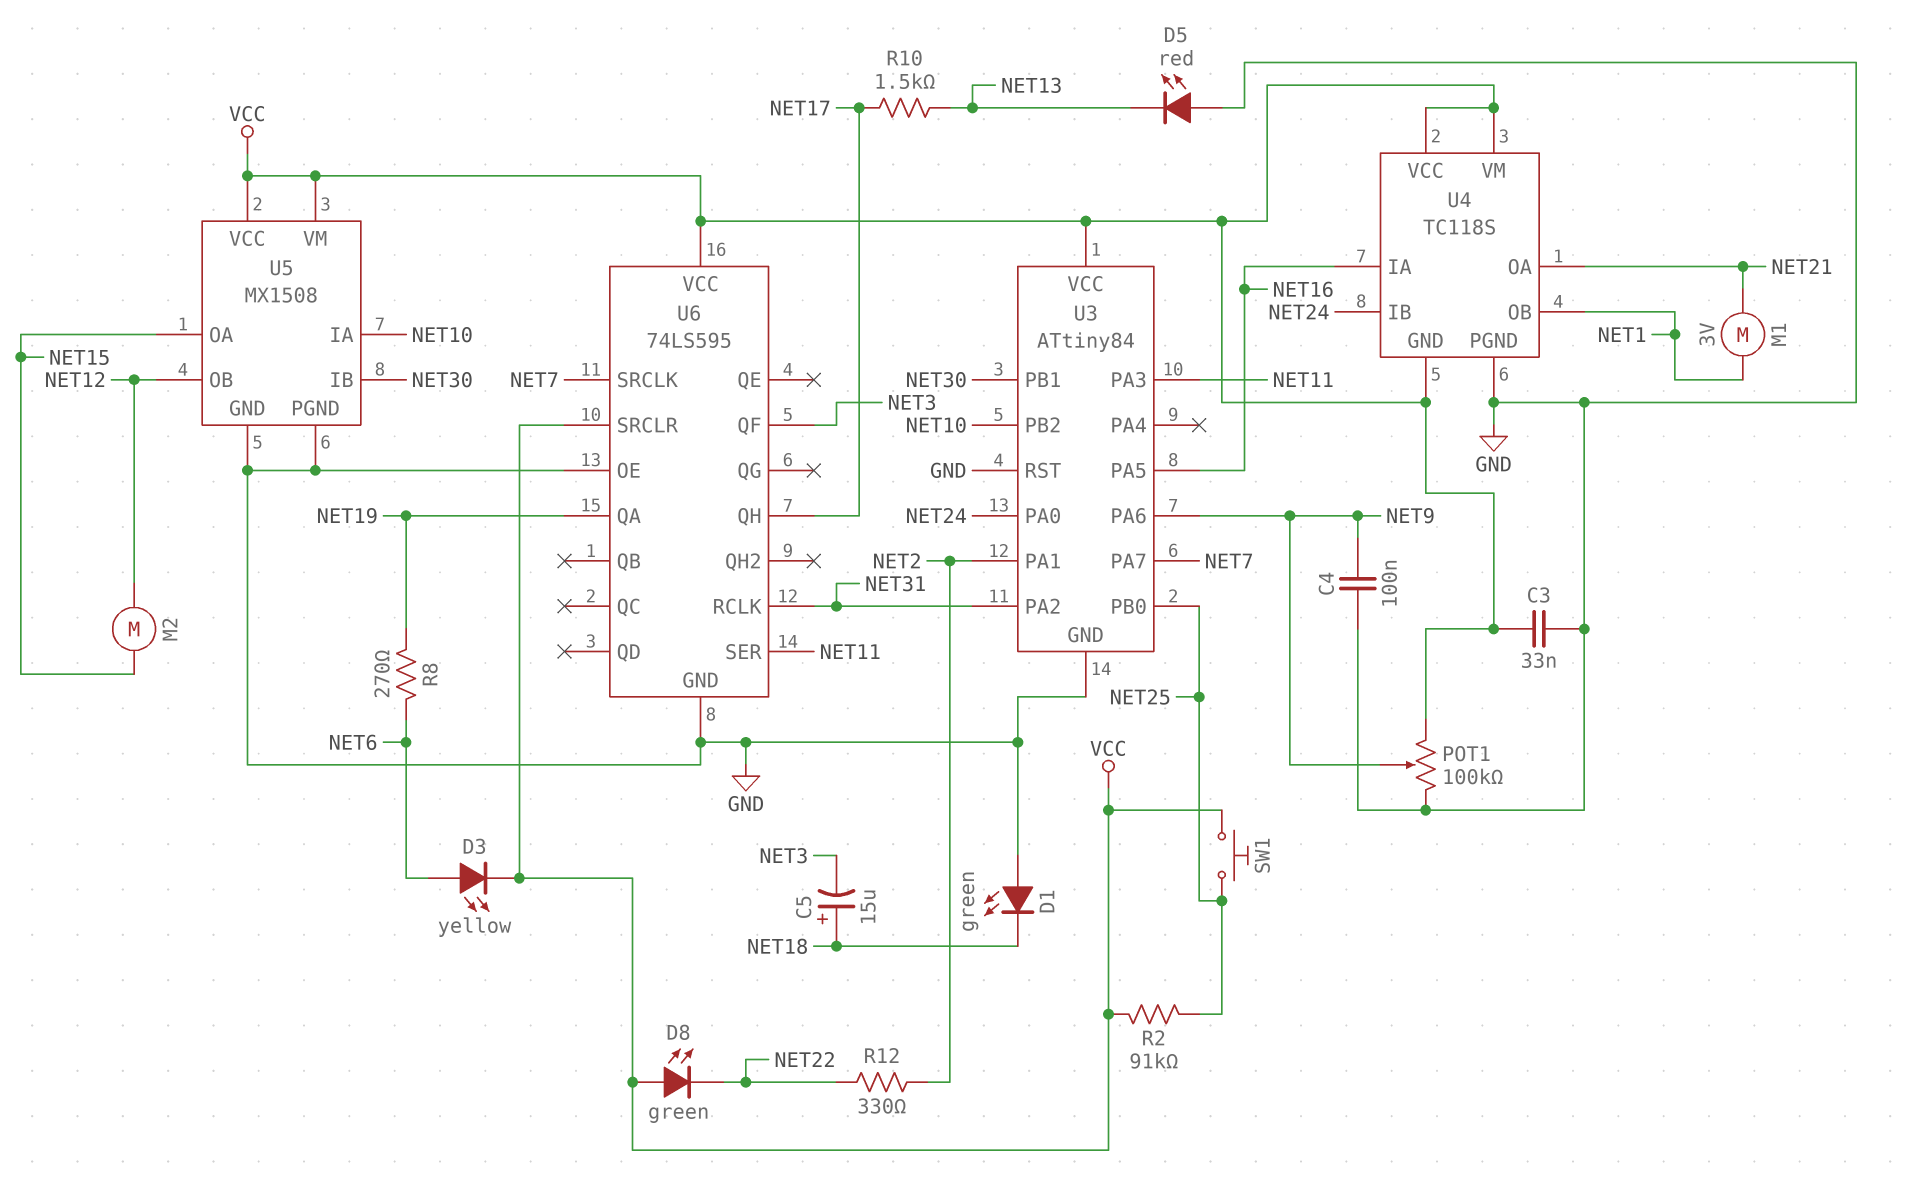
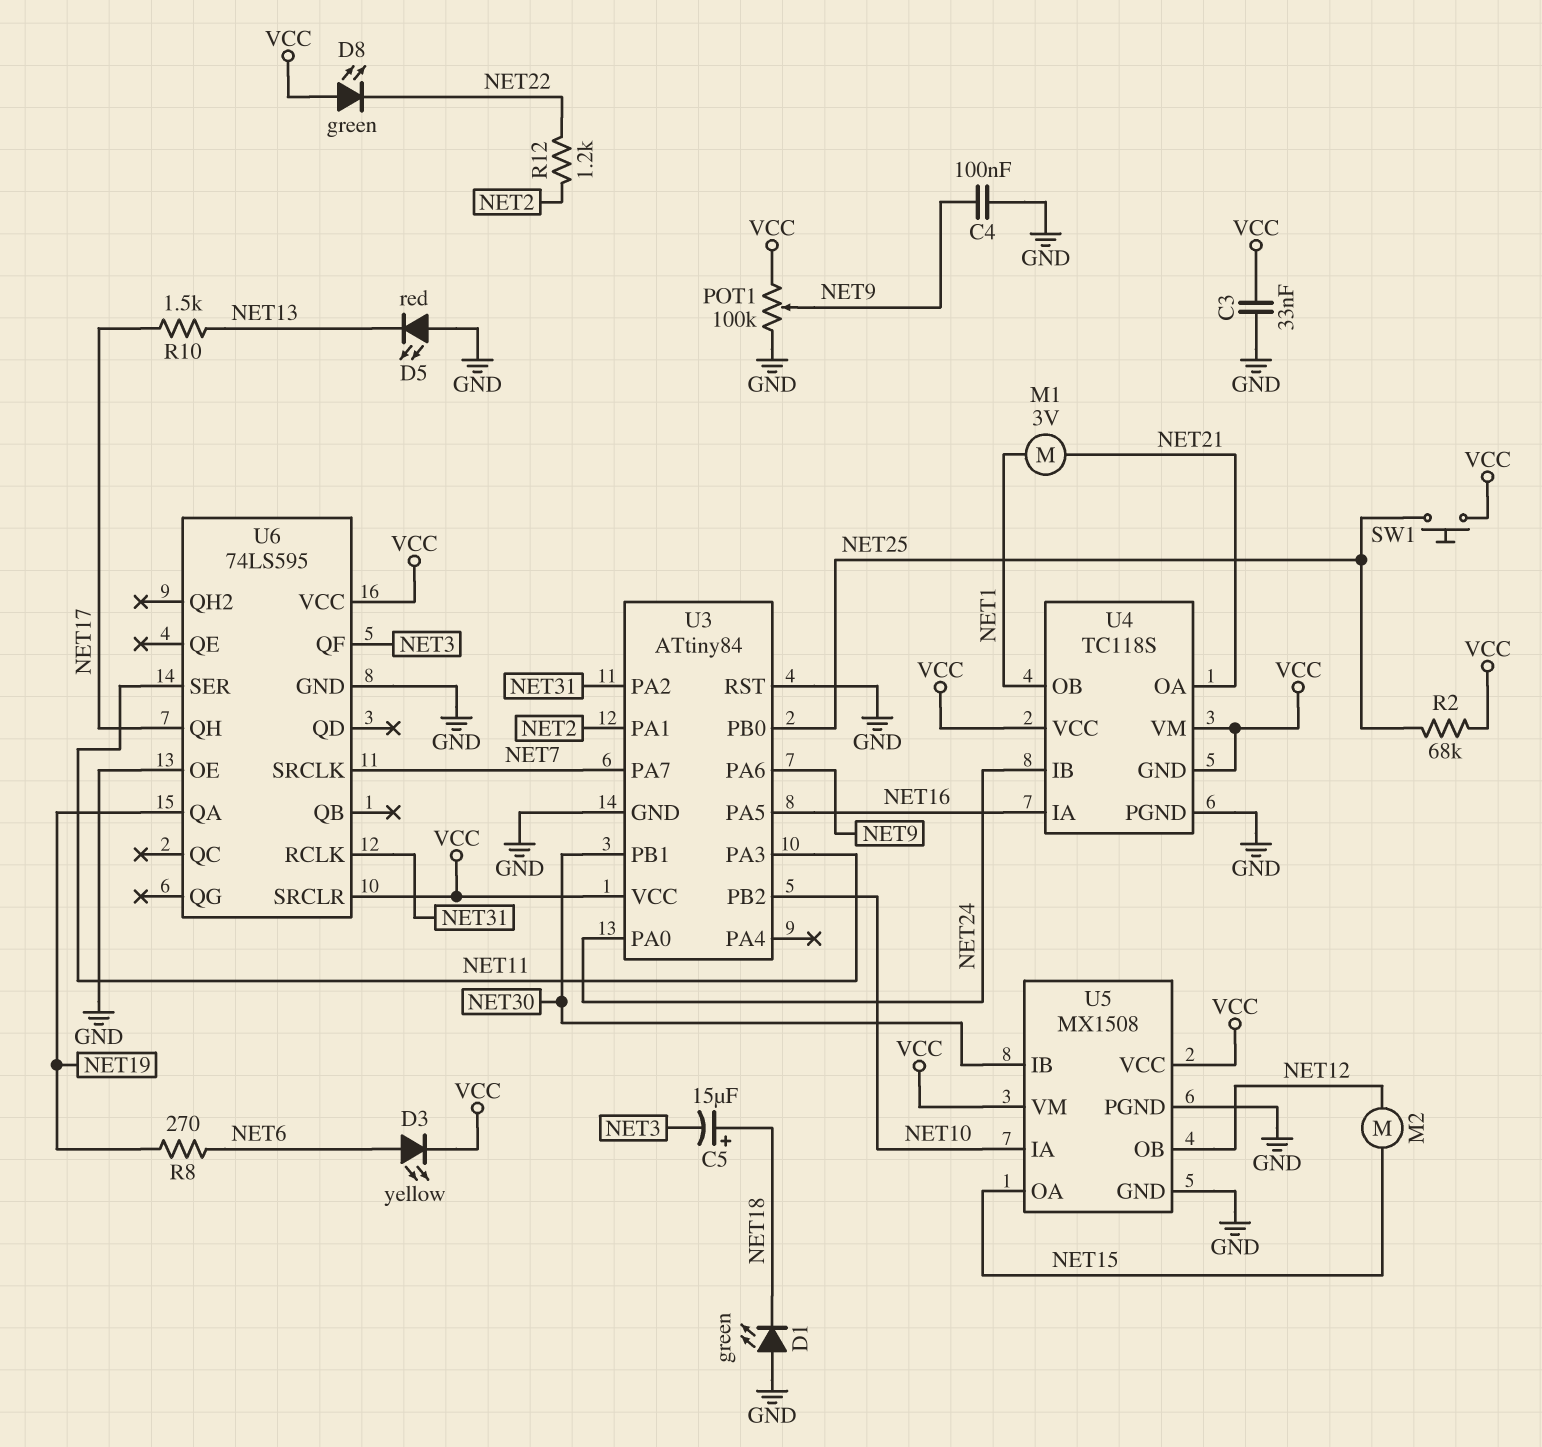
R2: 91k (NET25, VCC) -> 68k (NET25, VCC)
R12: 330 (NET2, NET22) -> 1.2k (NET2, NET22)

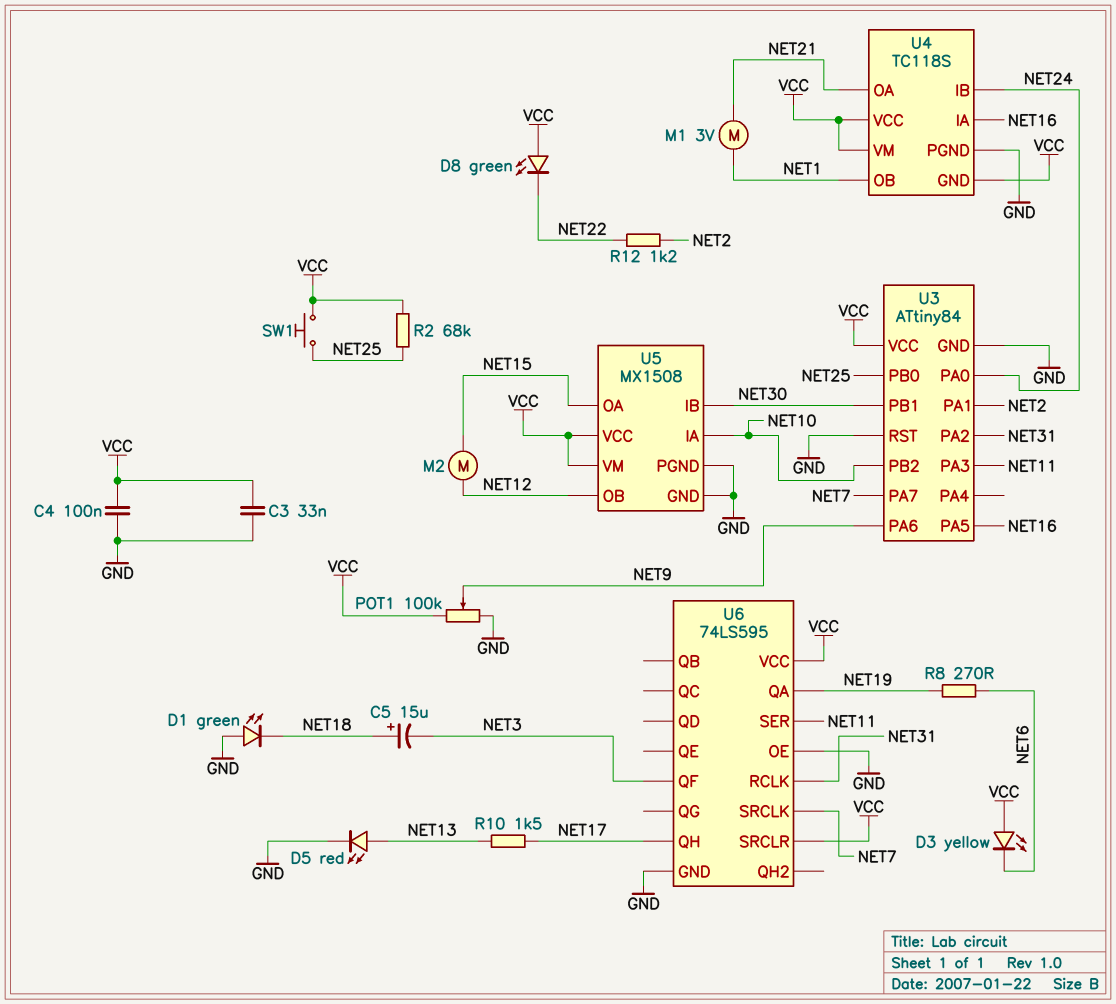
C4: 100nF (GND, NET9) -> 100nF (GND, VCC)
D3: LED yellow (A NET6, K VCC) -> LED yellow (A VCC, K NET6)
D5: LED red (A GND, K NET13) -> LED red (A NET13, K GND)

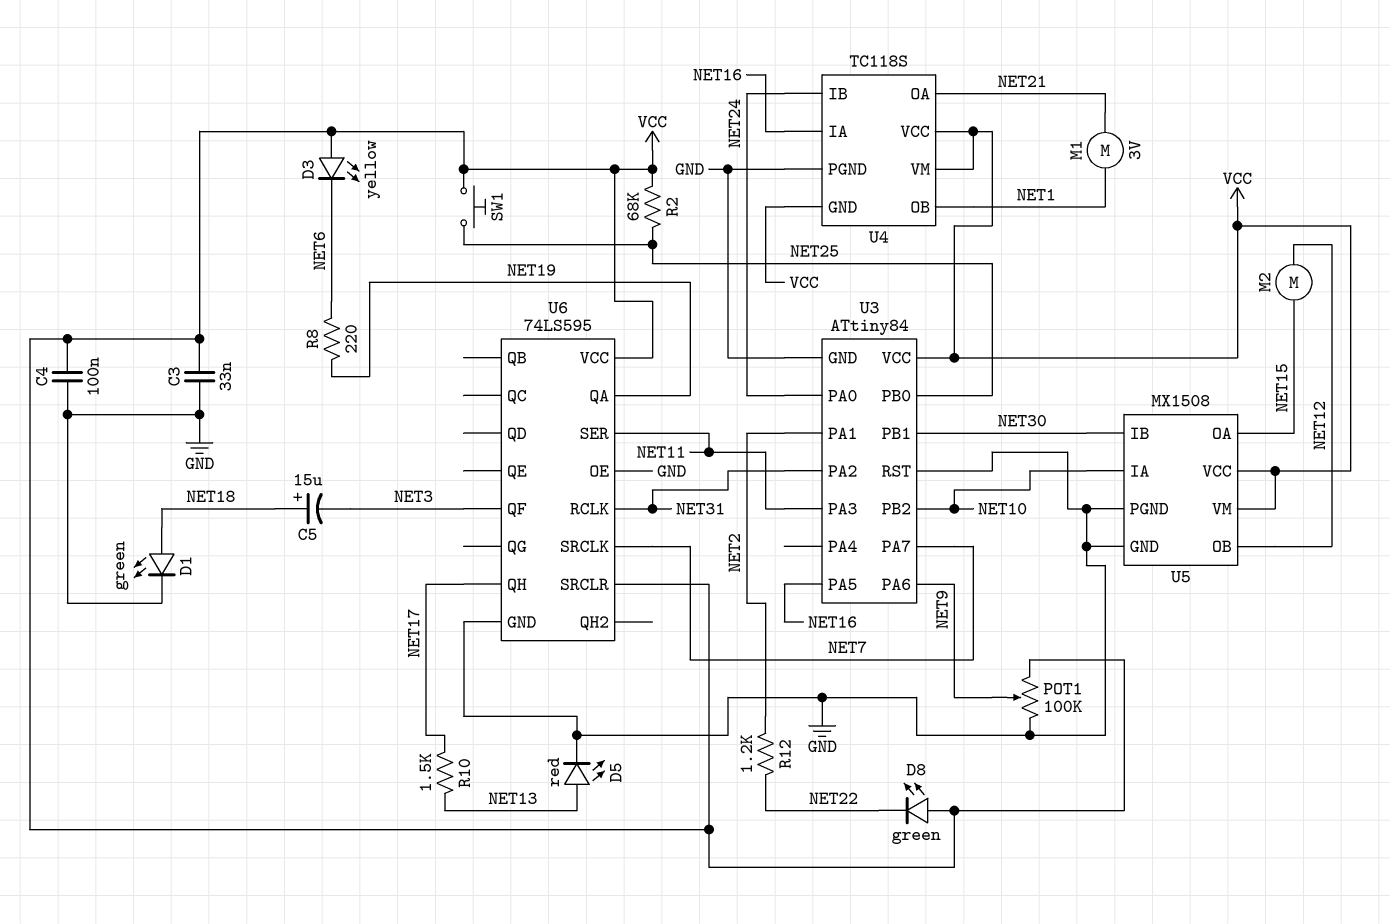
D1: LED green (A GND, K NET18) -> LED green (A NET18, K GND)
R8: 270 (NET6, NET19) -> 220 (NET6, NET19)

